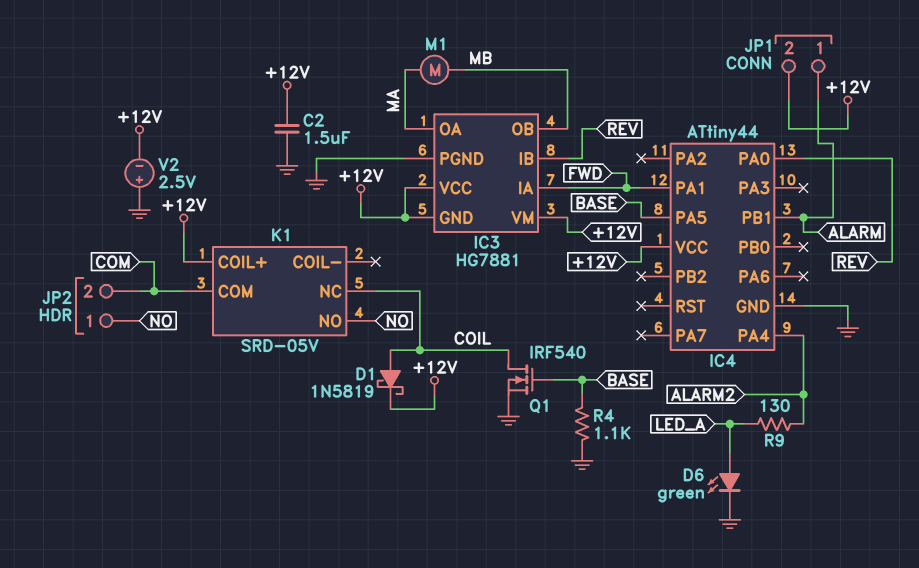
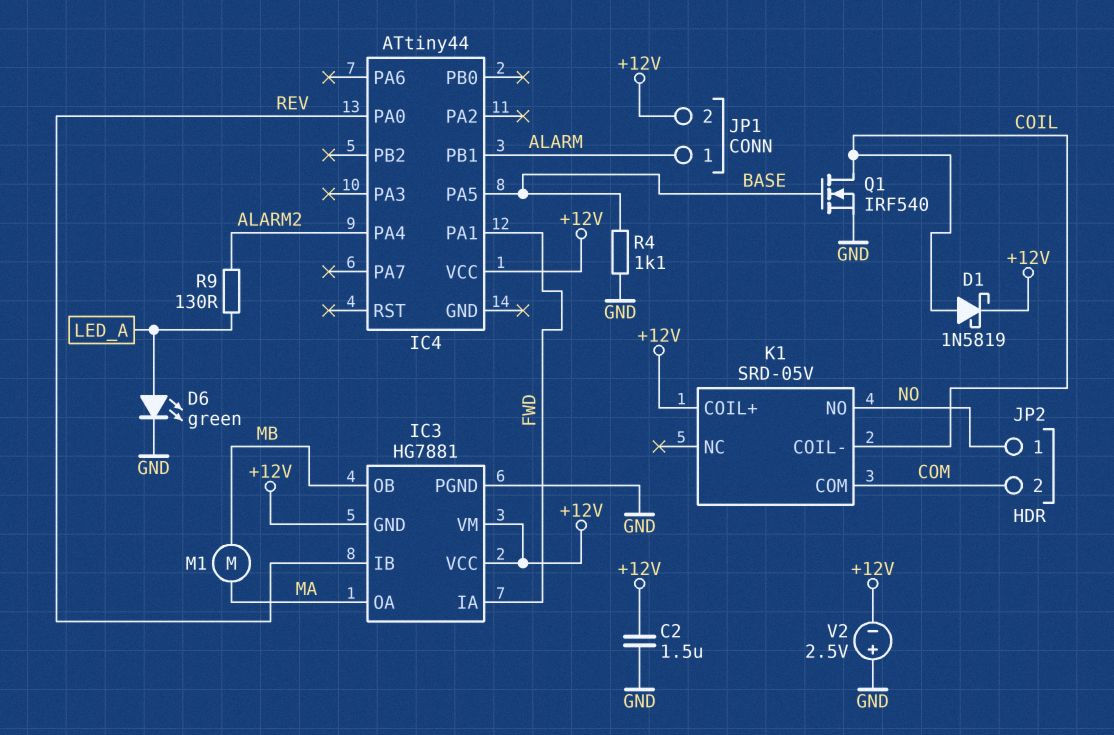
IC4 pin GND: GND -> none
K1 pin COIL-: none -> COIL
K1 pin NC: COIL -> none

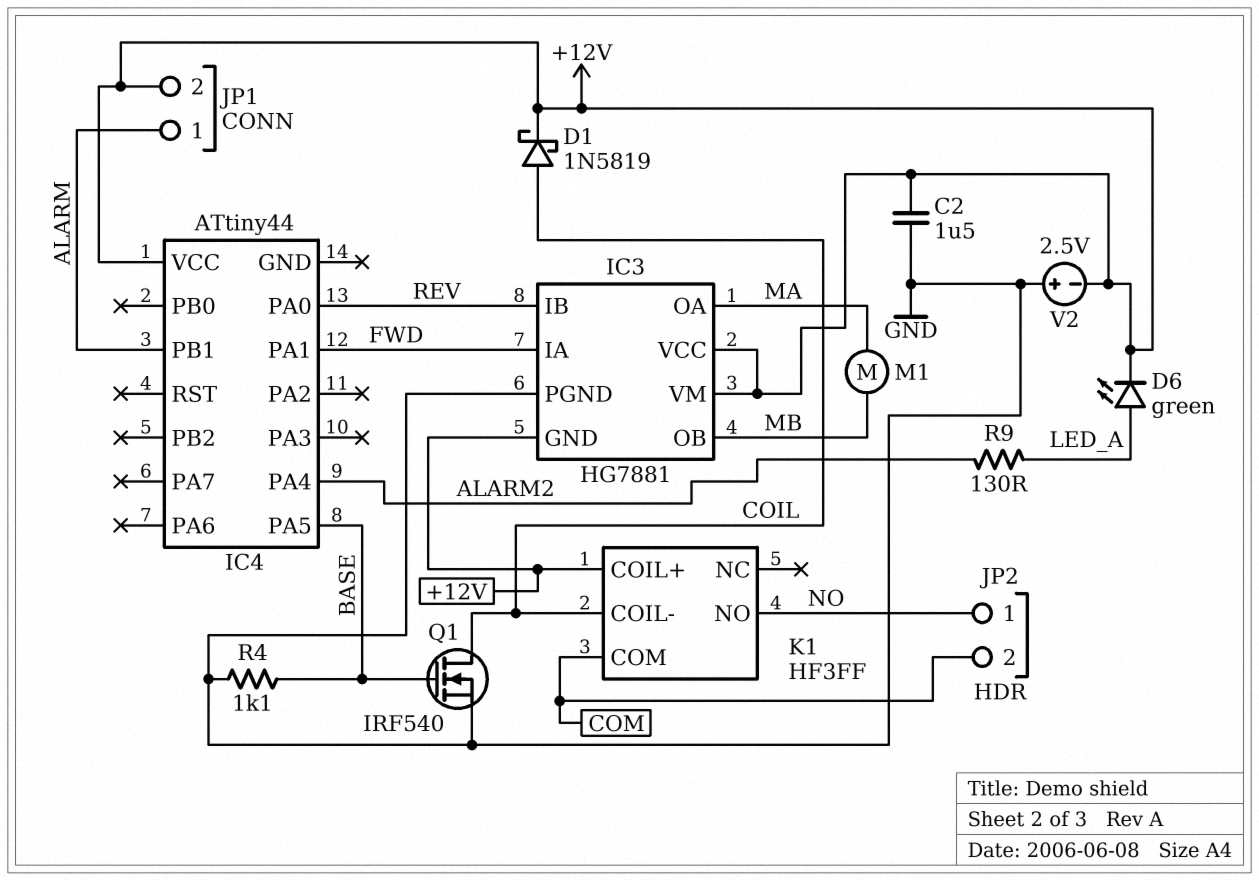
D6: LED green (A LED_A, K GND) -> LED green (A LED_A, K +12V)
K1: SRD-05V -> HF3FF

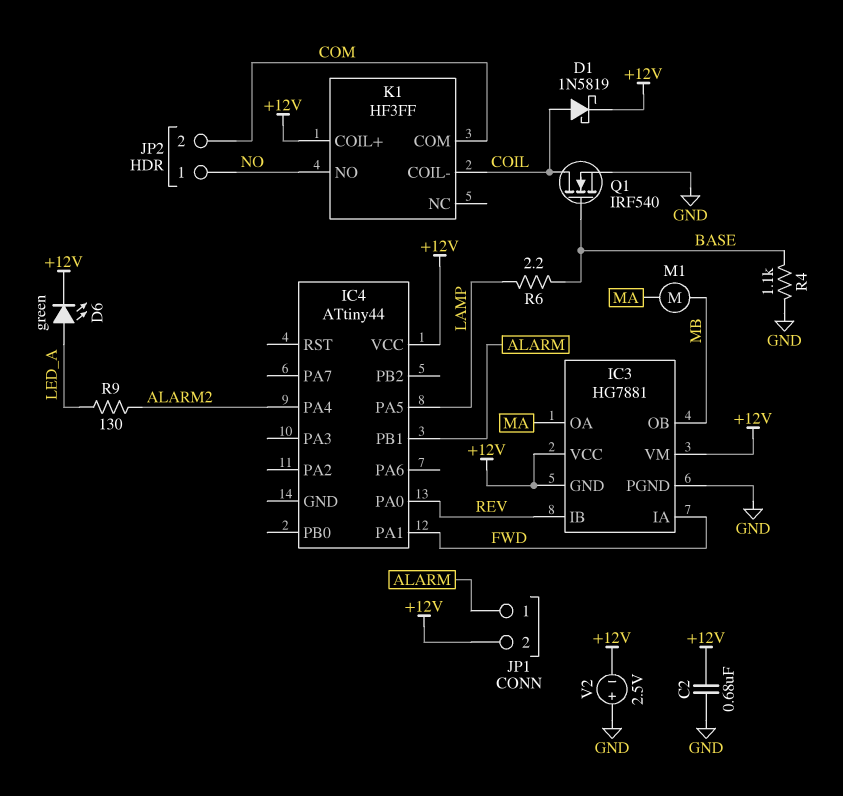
C2: 1.5uF (+12V, GND) -> 680nF (+12V, GND)
IC4 pin PA5: BASE -> LAMP
R6: none -> 2.2 (BASE, LAMP)

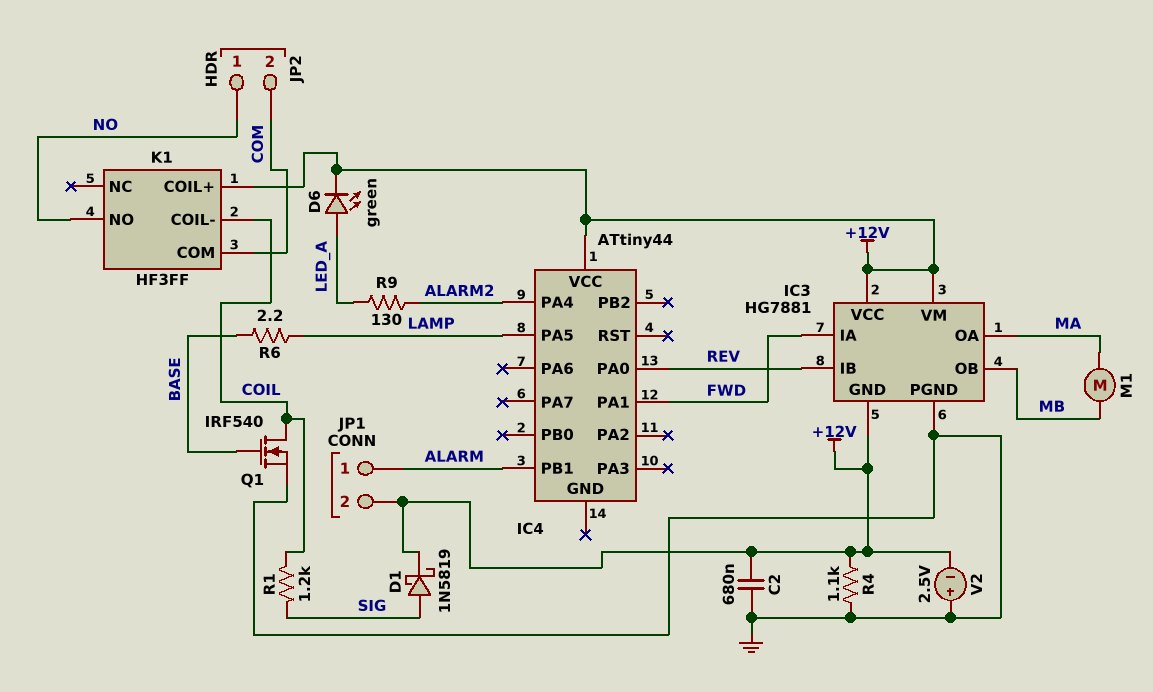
D1: schottky 1N5819 (A COIL, K +12V) -> schottky 1N5819 (A SIG, K +12V)
R1: none -> 1.2k (COIL, SIG)
R4: 1.1k (BASE, GND) -> 1.1k (+12V, GND)

